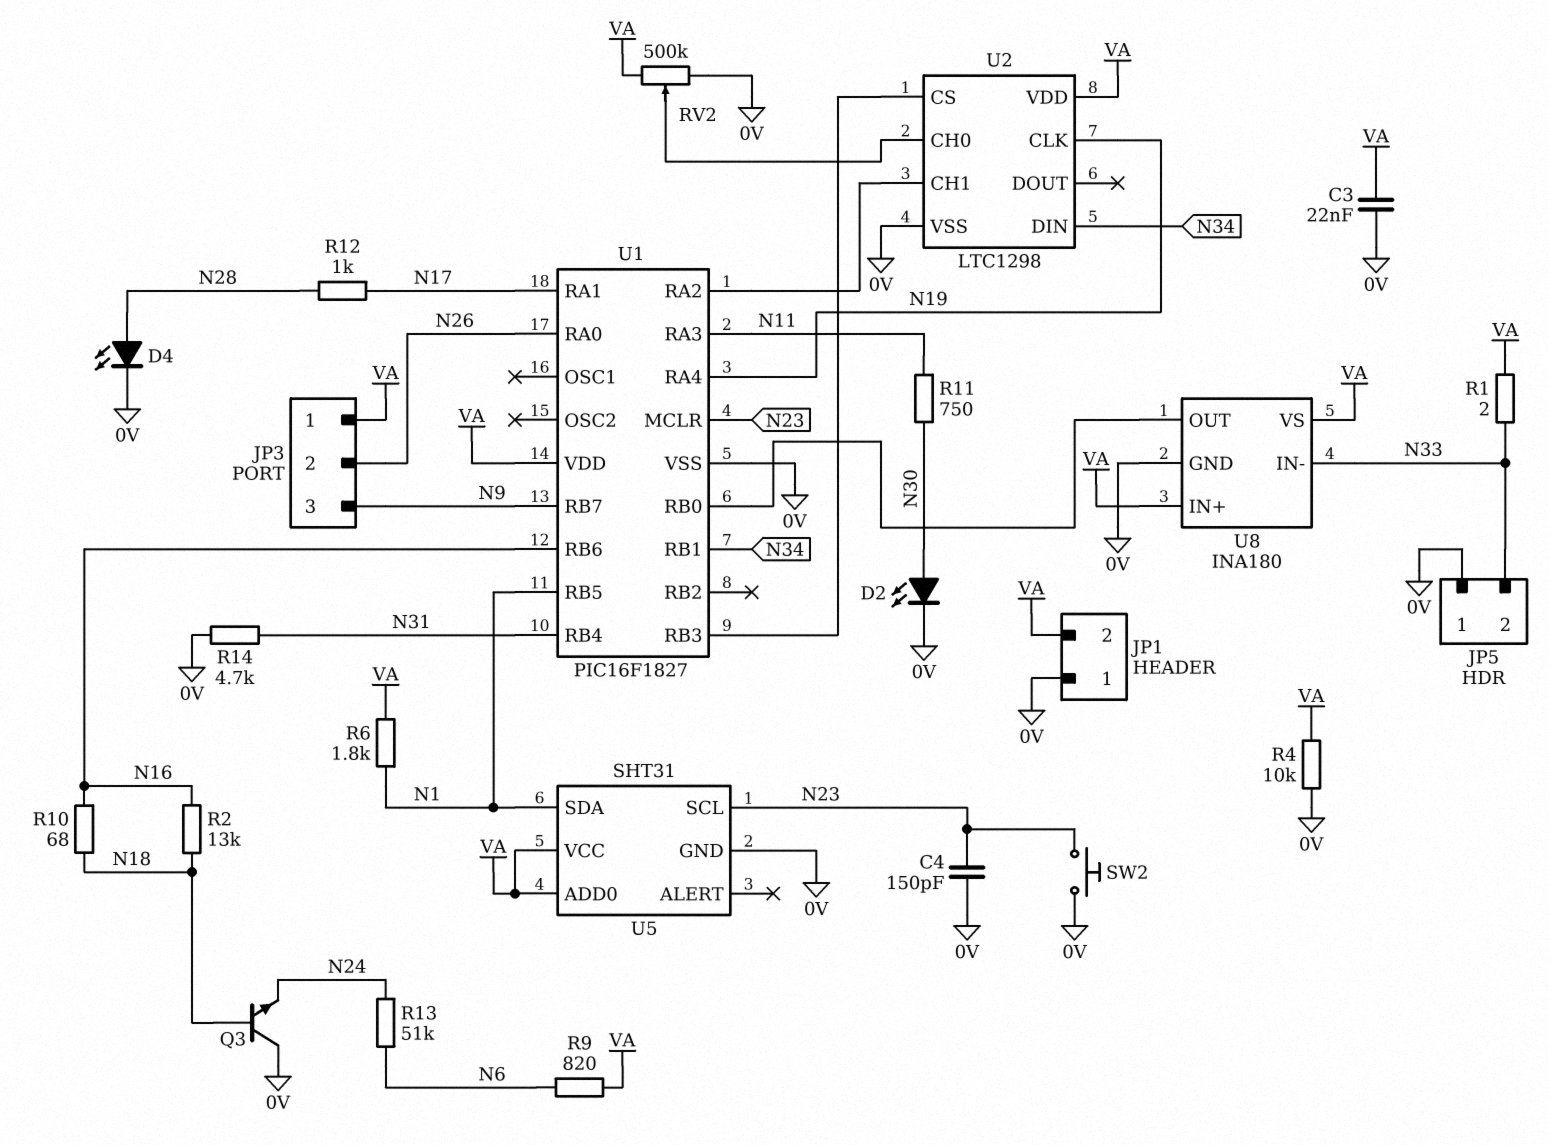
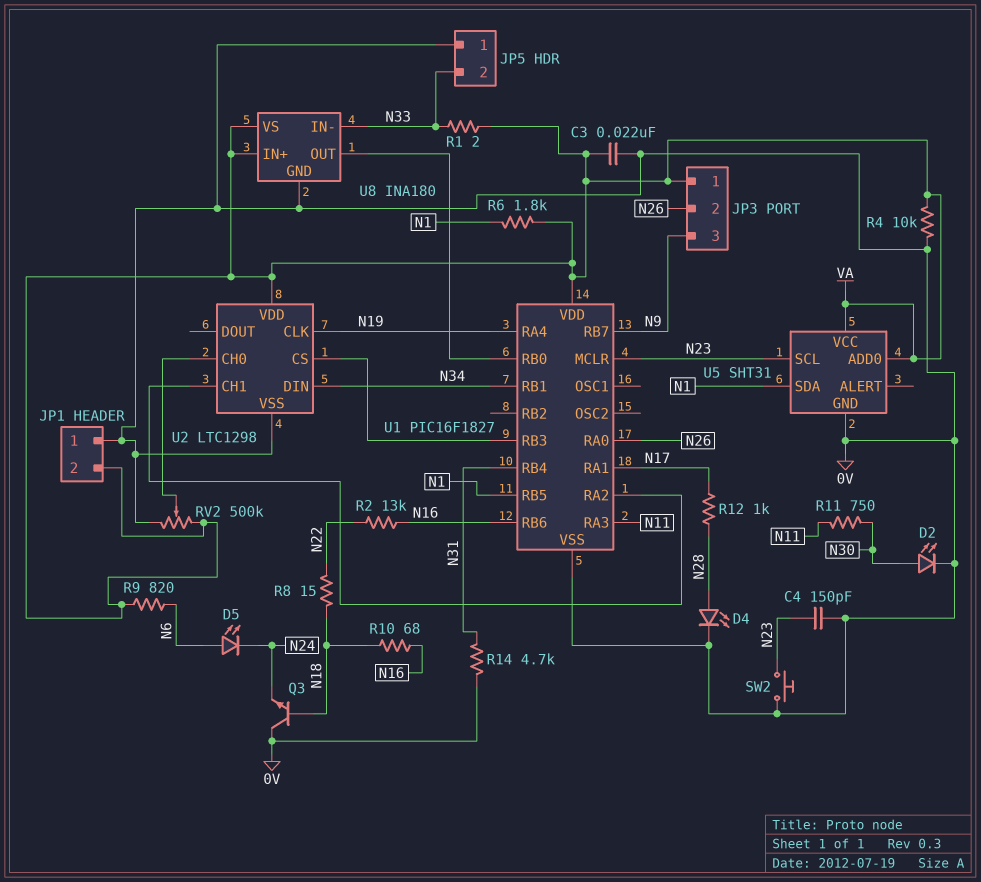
D5: none -> LED (A N6, K N24)
R2: 13k (N16, N18) -> 13k (N16, N22)
R8: none -> 15 (N18, N22)
R13: 51k (N6, N24) -> none

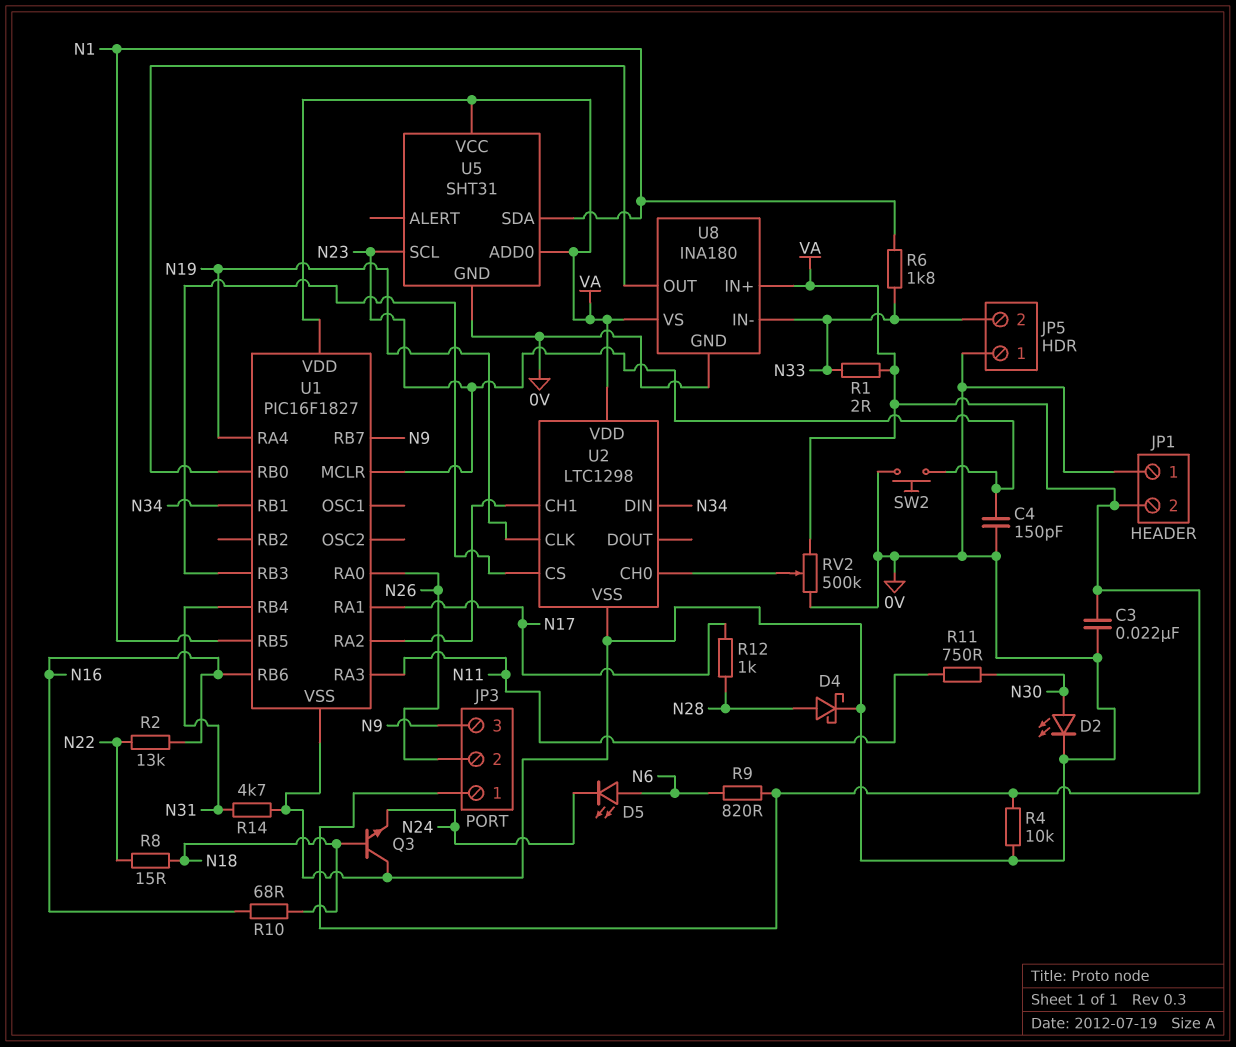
D4: LED (A N28, K 0V) -> schottky (A N28, K 0V)
R6: 1.8k (N1, VA) -> 1.8k (N1, N33)

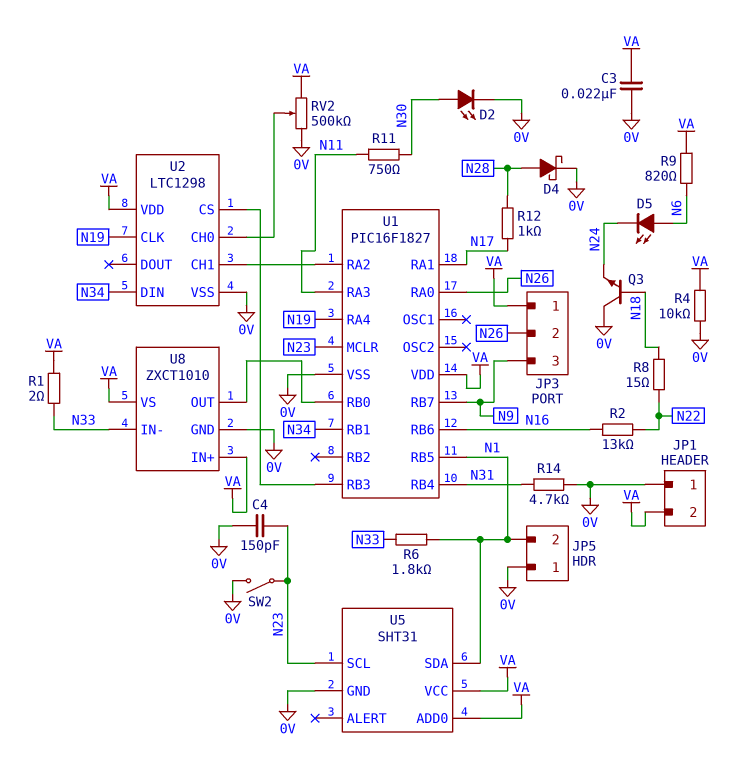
JP5 pin 2: N33 -> N1
R10: 68 (N16, N18) -> none
SW2: button (0V, N23) -> switch (0V, N23)
U8: INA180 -> ZXCT1010

